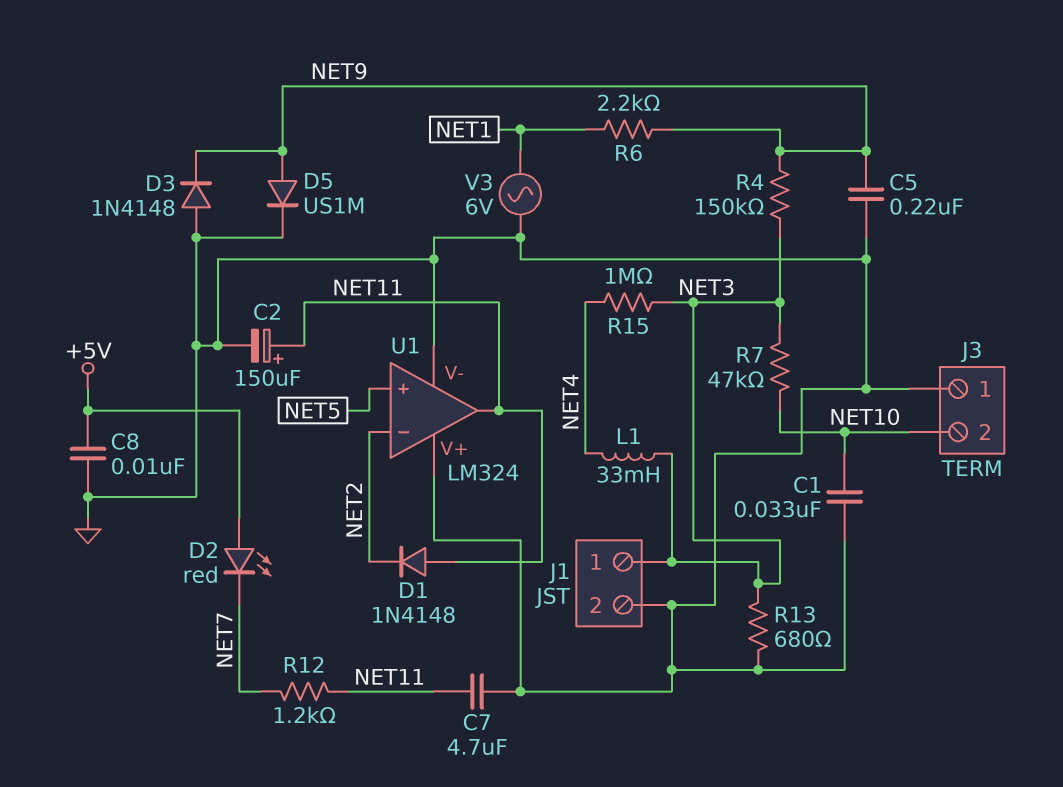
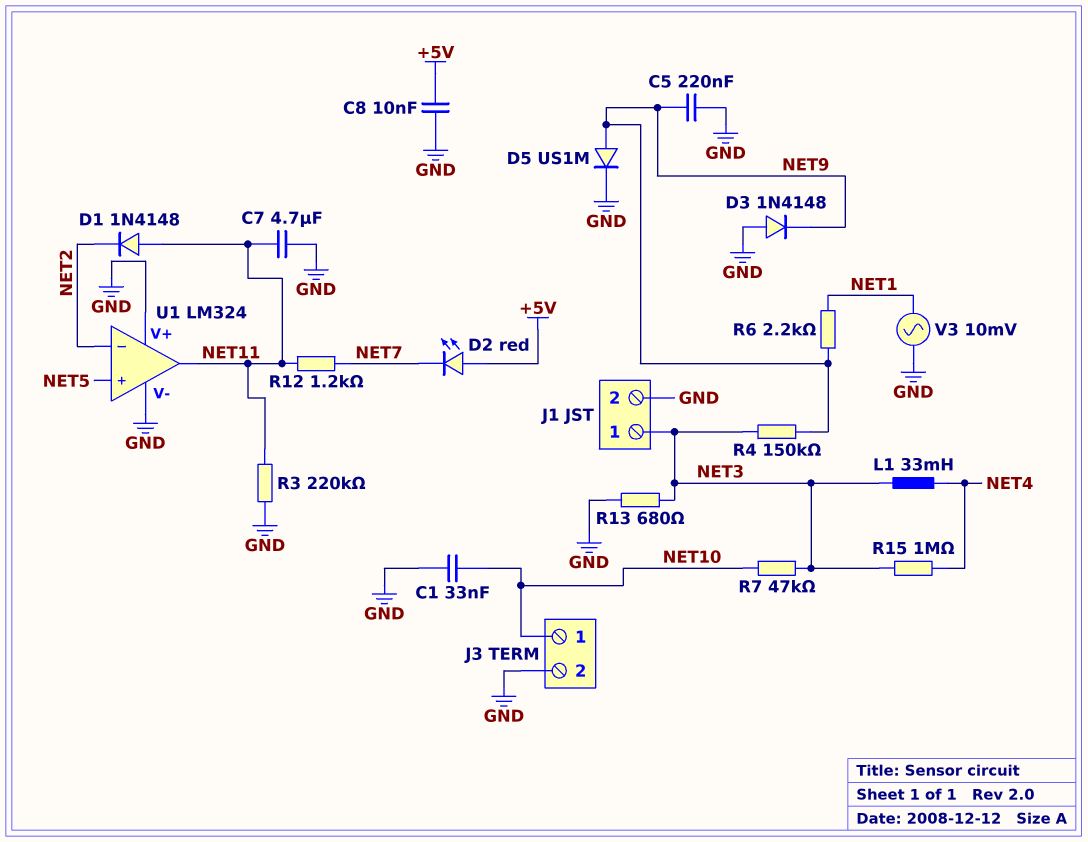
C2: 150uF (plus NET11, minus GND) -> none
J3 pin 1: GND -> NET10
J3 pin 2: NET10 -> GND
R3: none -> 220k (GND, NET11)
V3: AC 6V (GND, NET1) -> AC 10mV (GND, NET1)

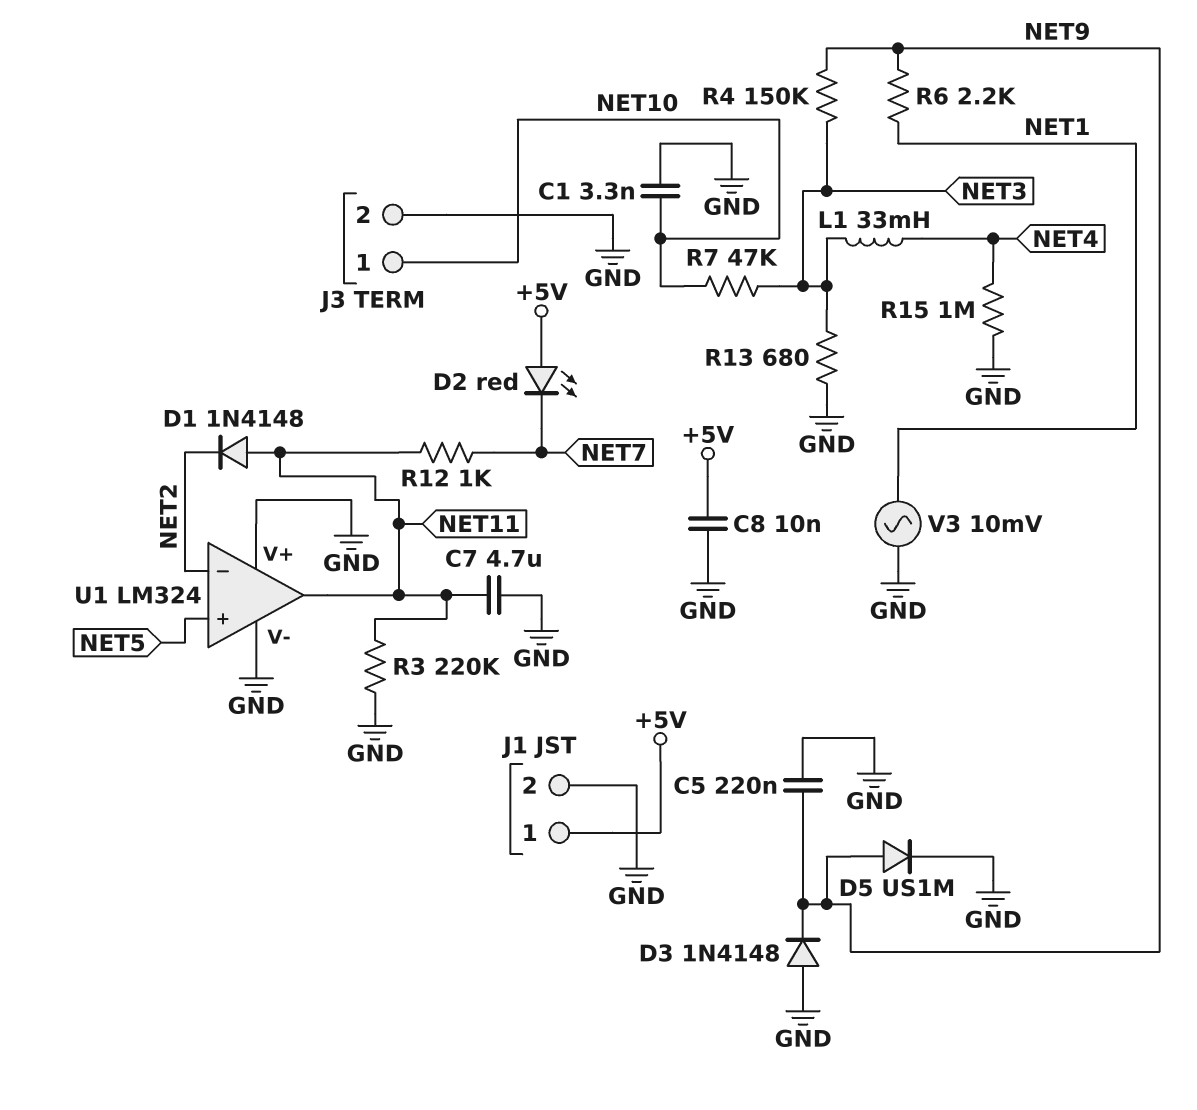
C1: 33nF (GND, NET10) -> 3.3nF (GND, NET10)
J1 pin 1: NET3 -> +5V
R12: 1.2k (NET7, NET11) -> 1k (NET7, NET11)
R15: 1M (NET3, NET4) -> 1M (GND, NET4)

